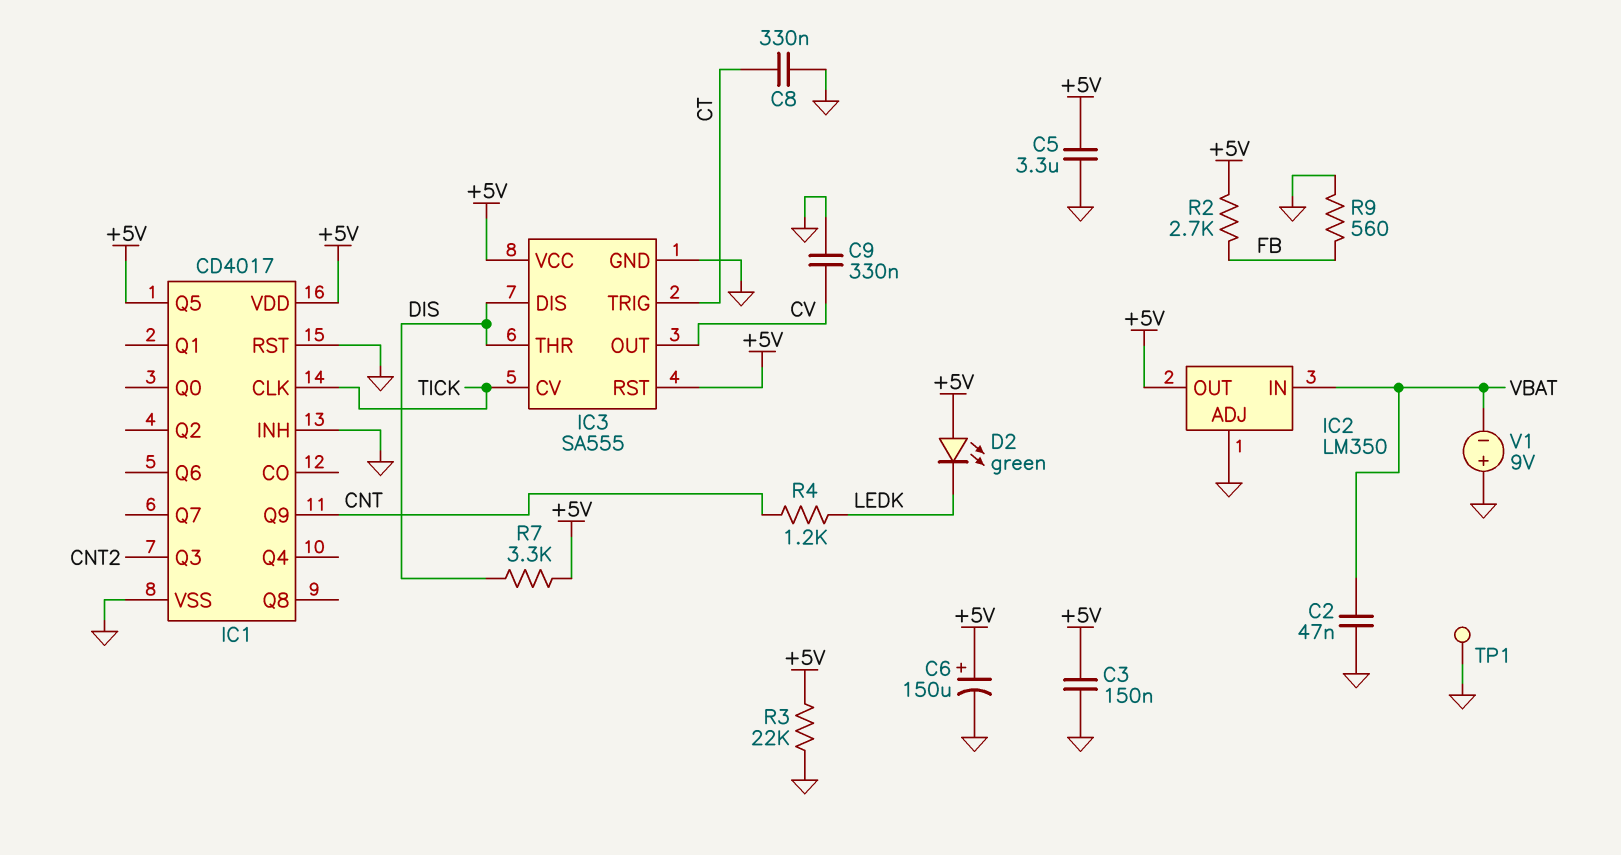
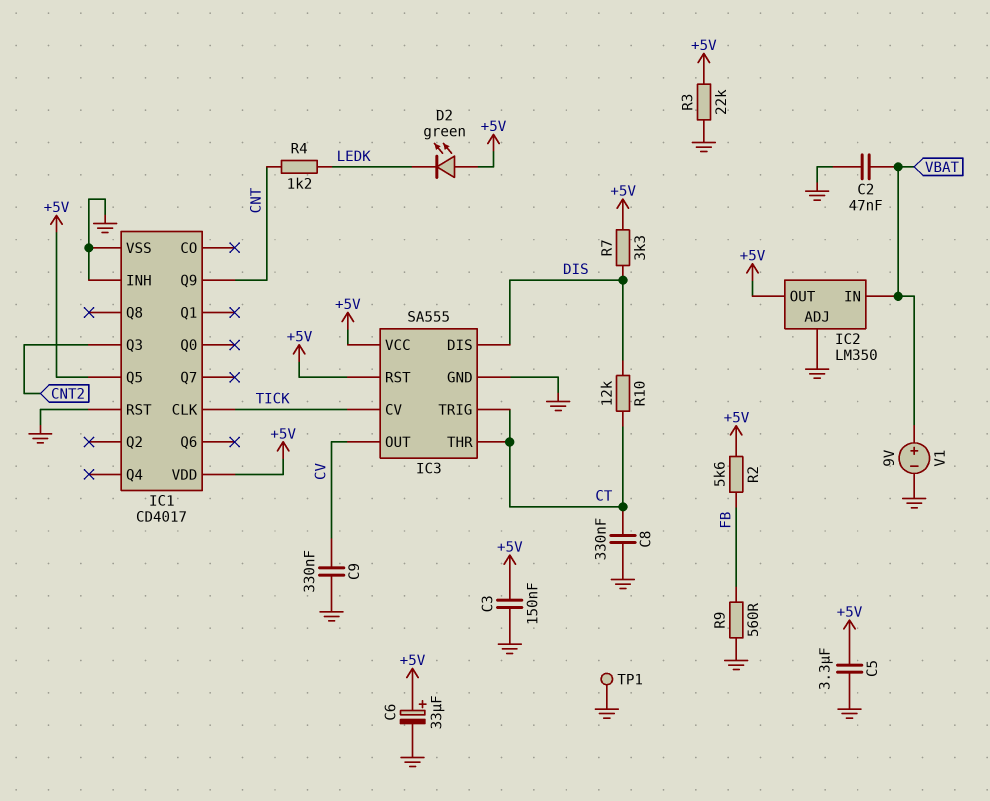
C6: 150uF (plus +5V, minus GND) -> 33uF (plus +5V, minus GND)
IC3 pin THR: DIS -> CT
R2: 2.7k (+5V, FB) -> 5.6k (+5V, FB)
R10: none -> 12k (CT, DIS)
V1: 9V (plus GND, minus VBAT) -> 9V (plus VBAT, minus GND)

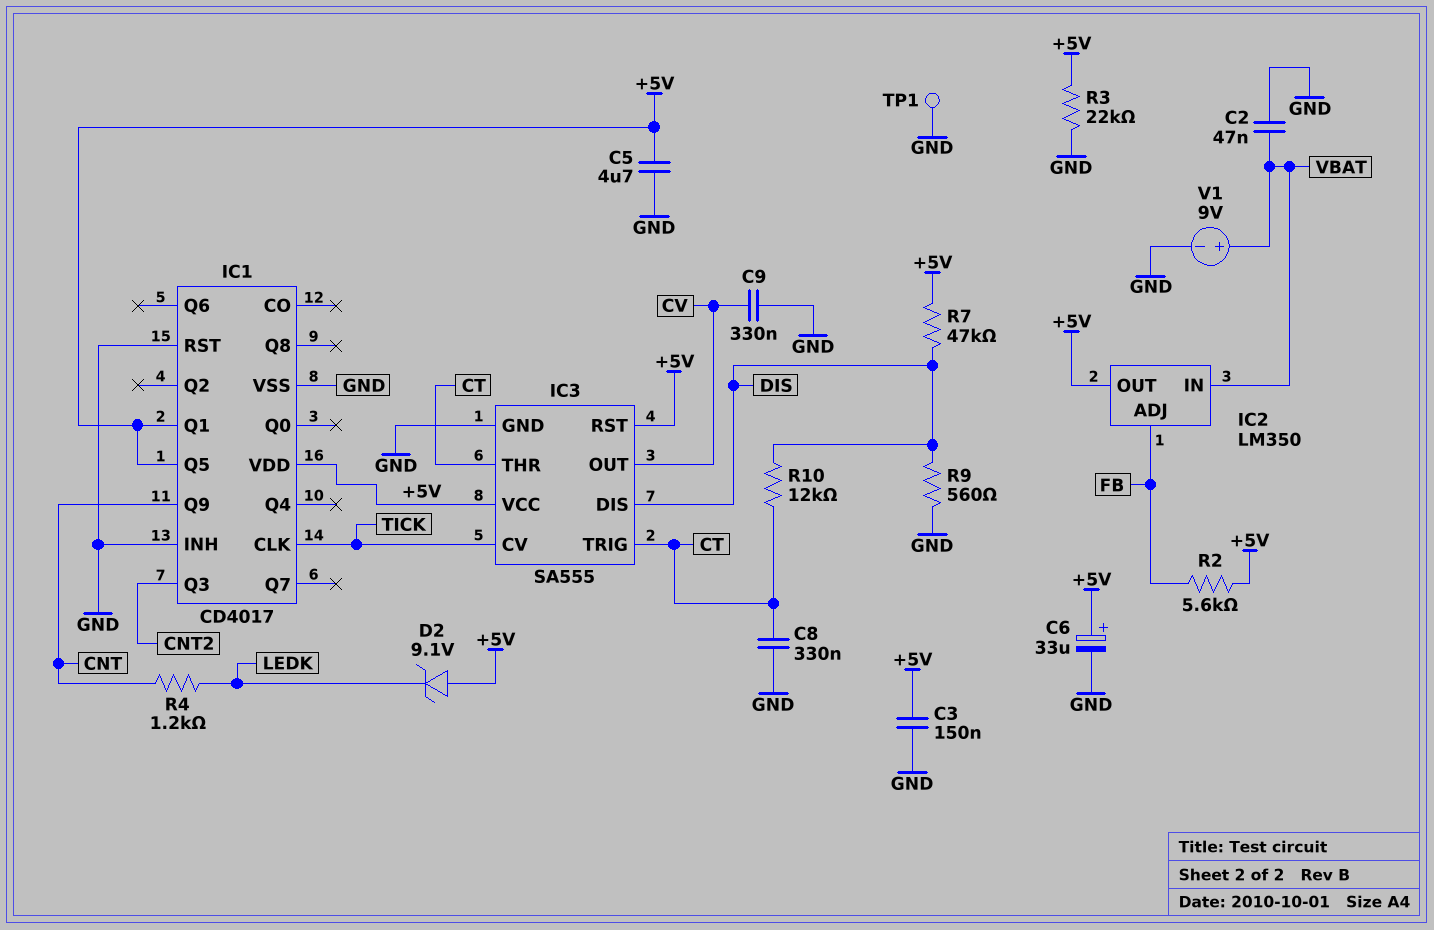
C5: 3.3uF (+5V, GND) -> 4.7uF (+5V, GND)
D2: LED green (A +5V, K LEDK) -> zener 9.1V (A +5V, K LEDK)
IC1 pin Q1: none -> +5V
IC2 pin ADJ: GND -> FB
R7: 3.3k (+5V, DIS) -> 47k (+5V, DIS)
R9: 560 (FB, GND) -> 560 (DIS, GND)

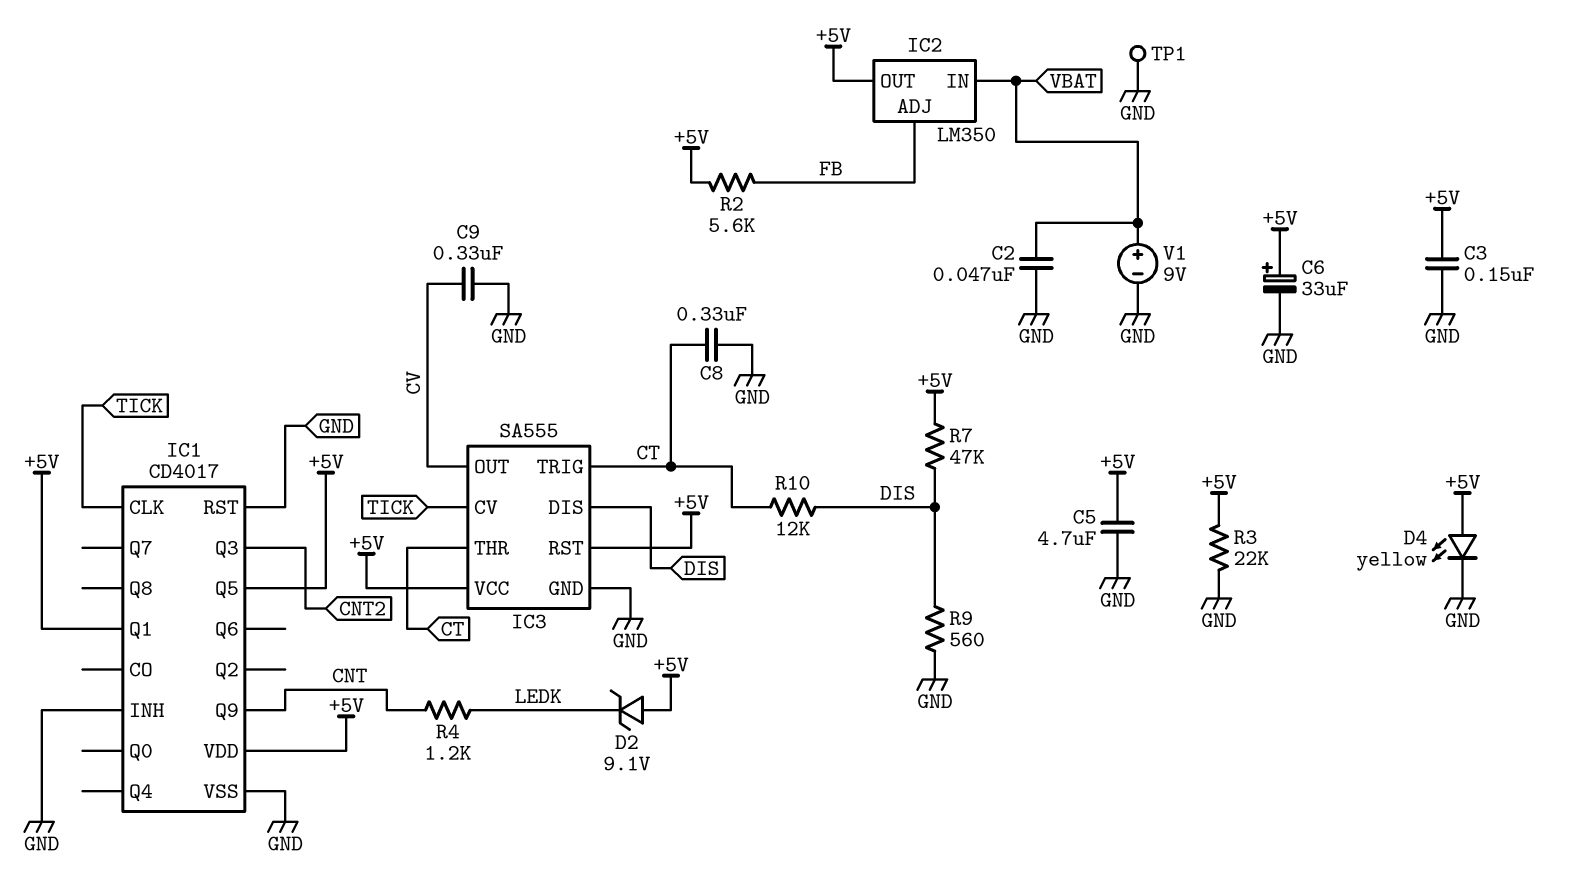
D4: none -> LED yellow (A +5V, K GND)

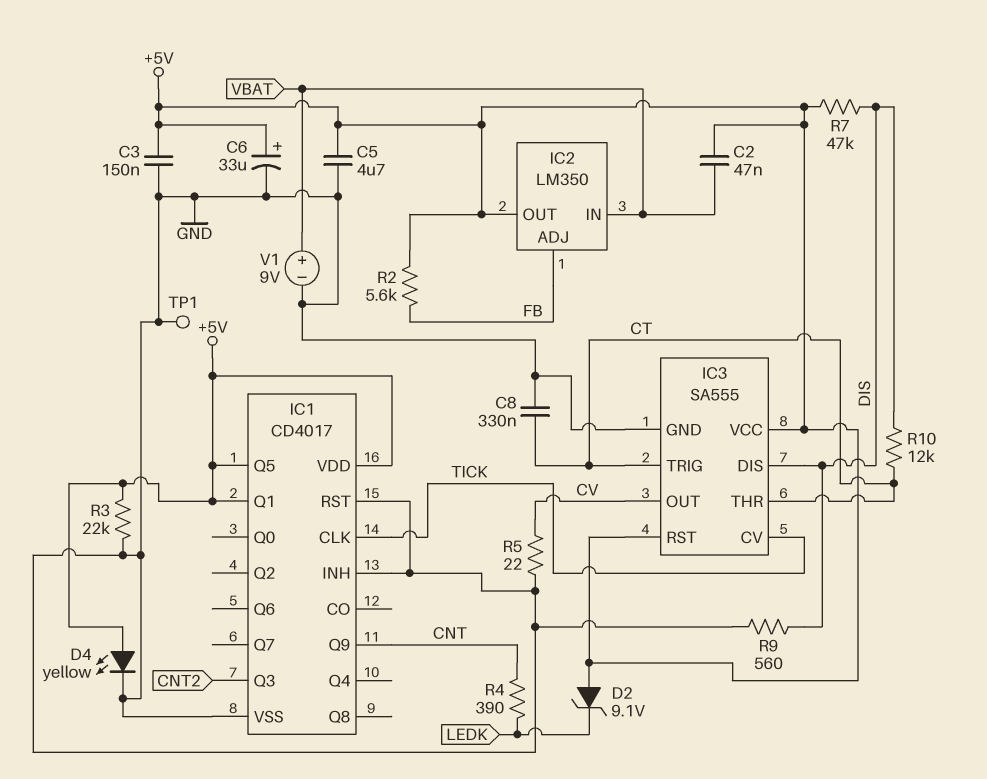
C2: 47nF (GND, VBAT) -> 47nF (+5V, VBAT)
C9: 330nF (CV, GND) -> none
R4: 1.2k (CNT, LEDK) -> 390 (CNT, LEDK)
R5: none -> 22 (CV, GND)

